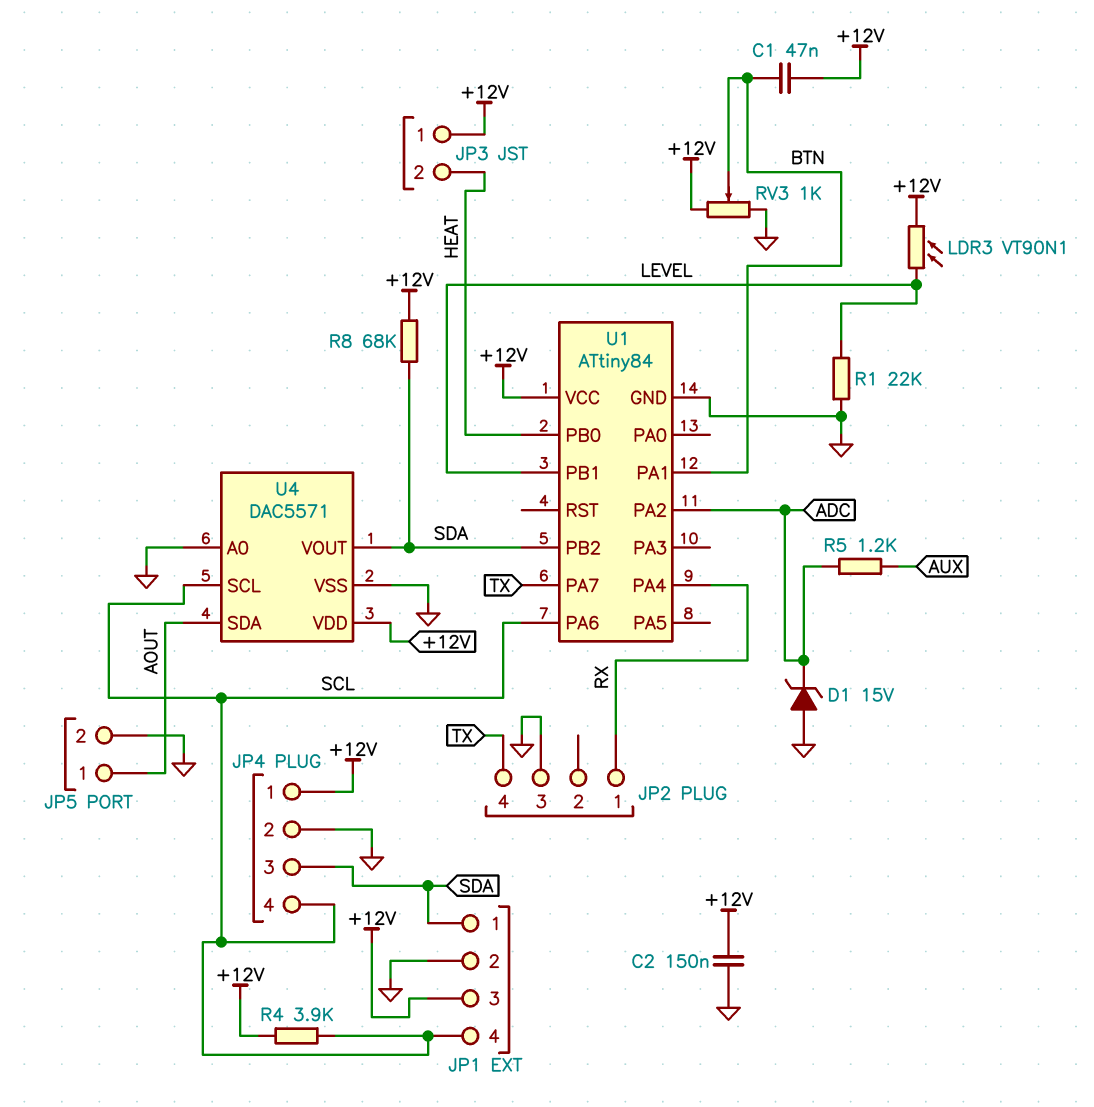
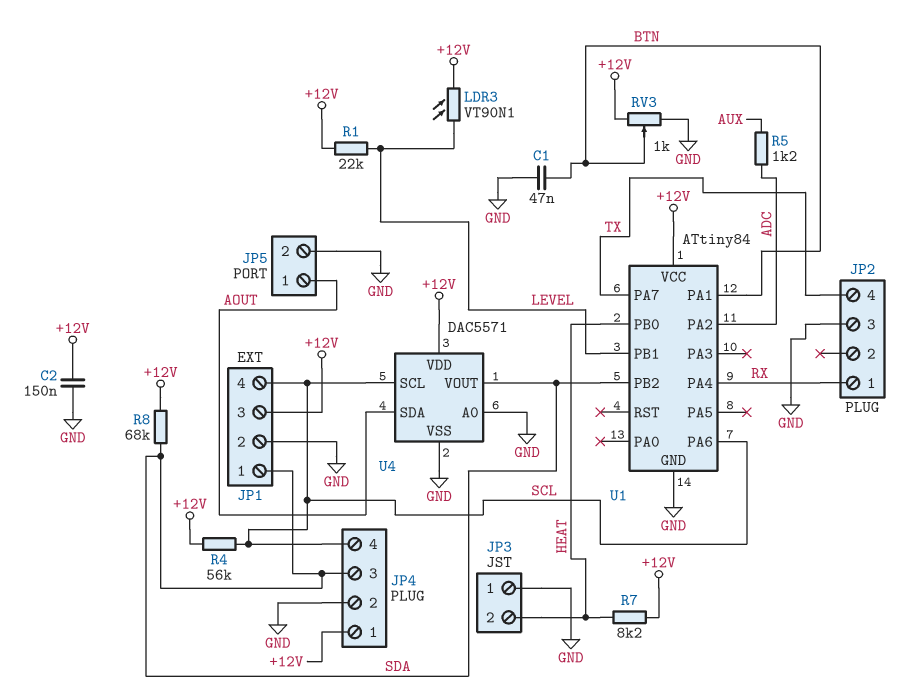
C1: 47nF (+12V, BTN) -> 47nF (BTN, GND)
D1: zener 15V (A GND, K ADC) -> none
JP3 pin 1: +12V -> GND
R1: 22k (GND, LEVEL) -> 22k (+12V, LEVEL)
R4: 3.9k (+12V, SCL) -> 56k (+12V, SCL)
R7: none -> 8.2k (+12V, HEAT)

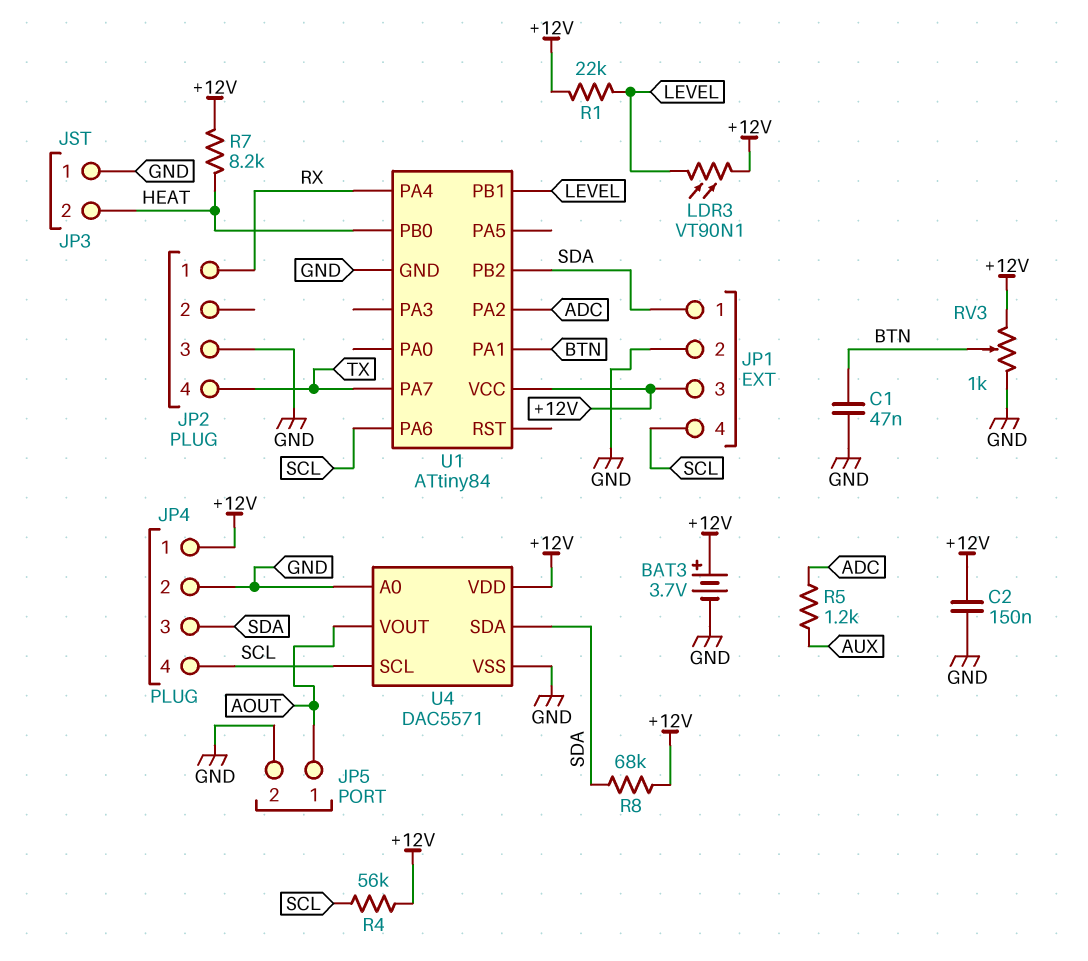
BAT3: none -> 3.7V (plus +12V, minus GND)
U4 pin SDA: AOUT -> SDA
U4 pin VOUT: SDA -> AOUT

